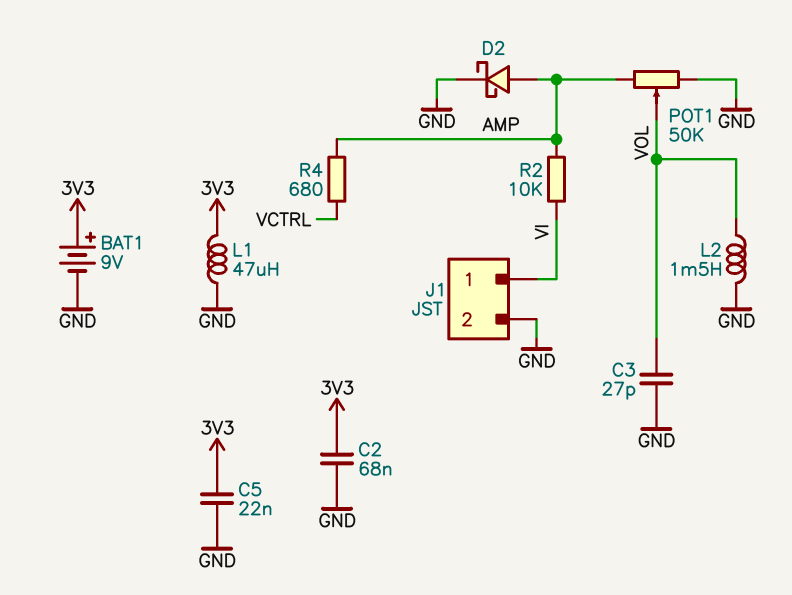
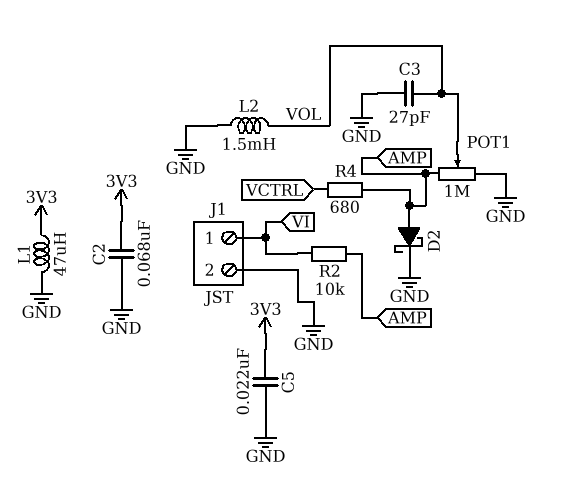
BAT1: 9V (plus 3V3, minus GND) -> none
POT1: 50k (AMP, GND, wiper VOL) -> 1M (AMP, GND, wiper VOL)

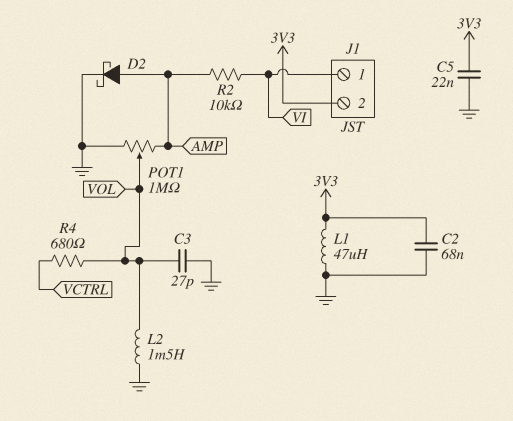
J1 pin 2: GND -> 3V3
R4: 680 (AMP, VCTRL) -> 680 (VCTRL, VOL)

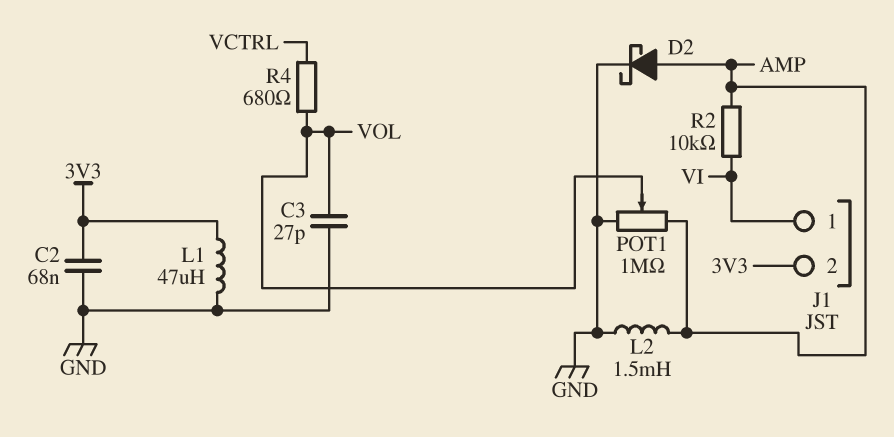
C5: 22nF (3V3, GND) -> none
L2: 1.5mH (GND, VOL) -> 1.5mH (AMP, GND)

